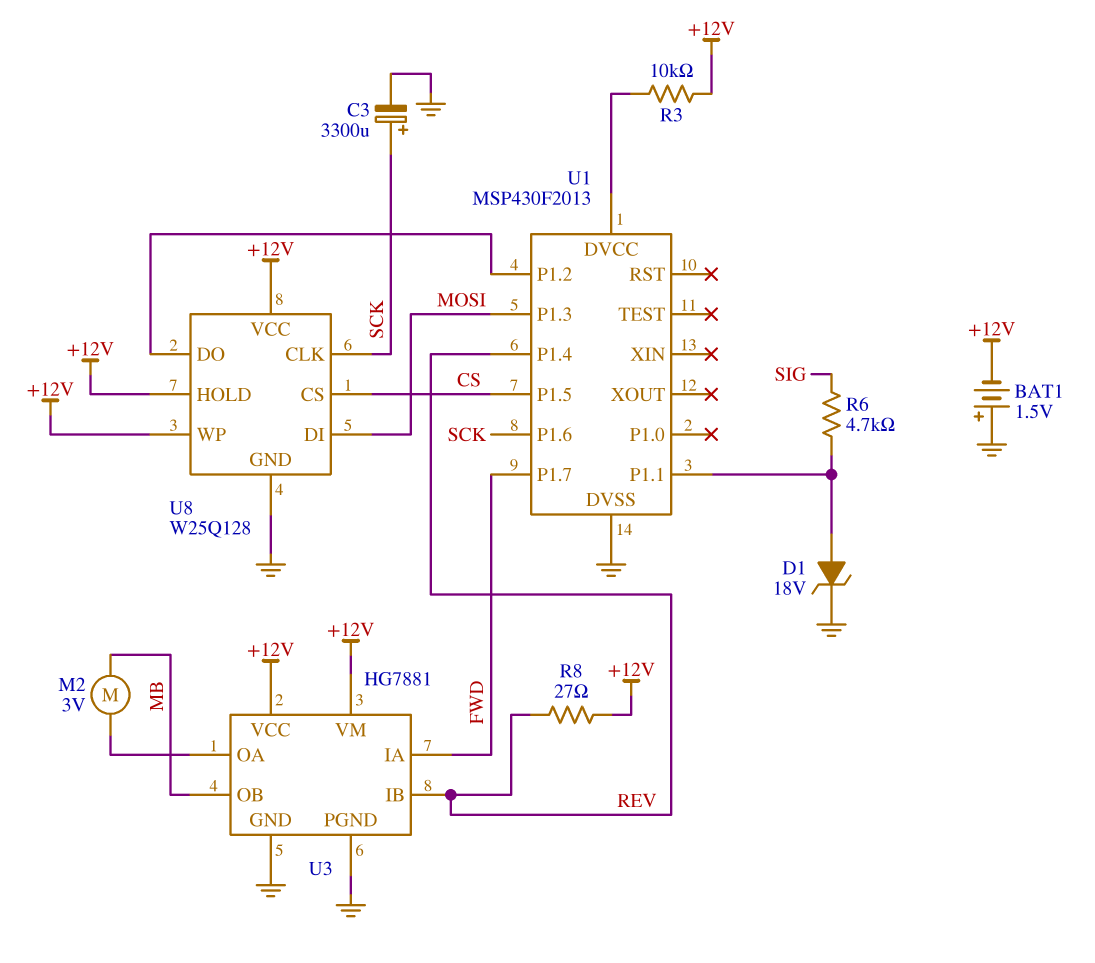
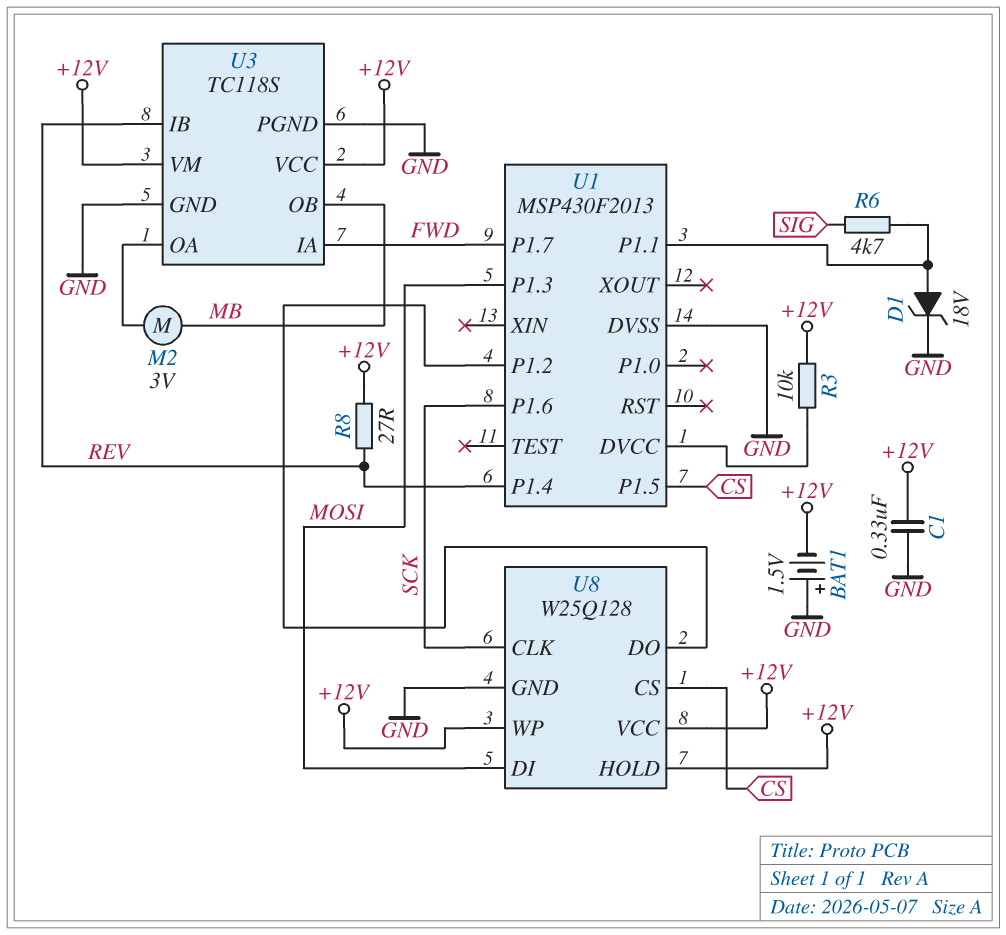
C1: none -> 330nF (+12V, GND)
C3: 3300uF (plus SCK, minus GND) -> none
U3: HG7881 -> TC118S

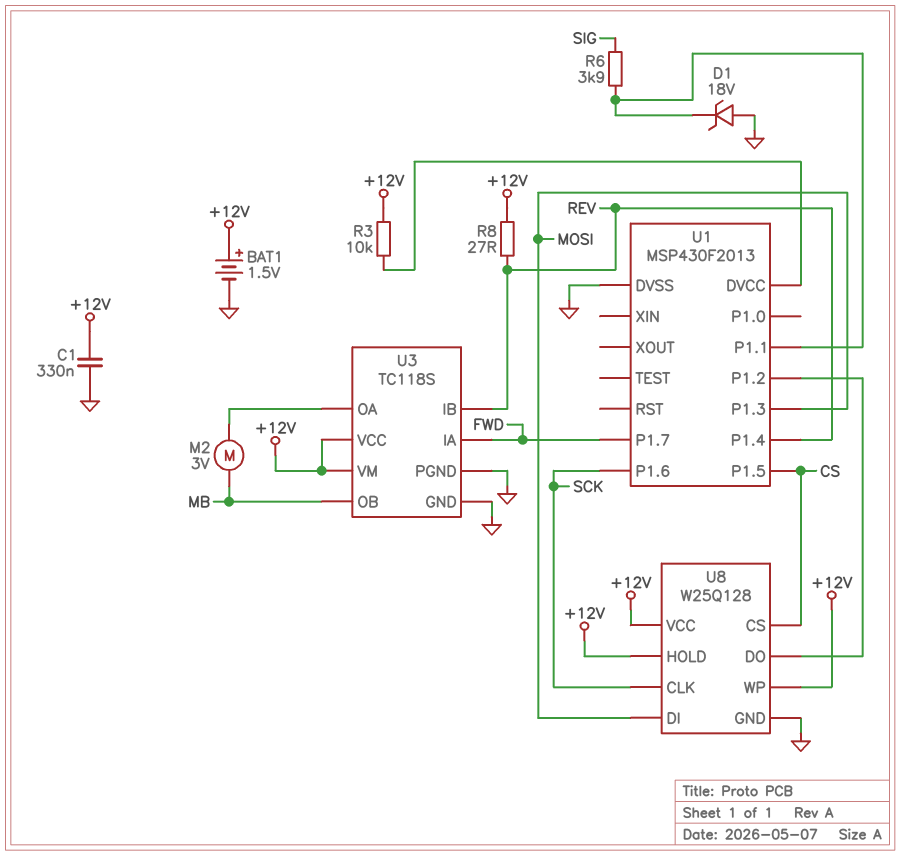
BAT1: 1.5V (plus GND, minus +12V) -> 1.5V (plus +12V, minus GND)
D1: zener 18V (A U1/P1.1, K GND) -> zener 18V (A GND, K U1/P1.1)
R6: 4.7k (SIG, U1/P1.1) -> 3.9k (SIG, U1/P1.1)

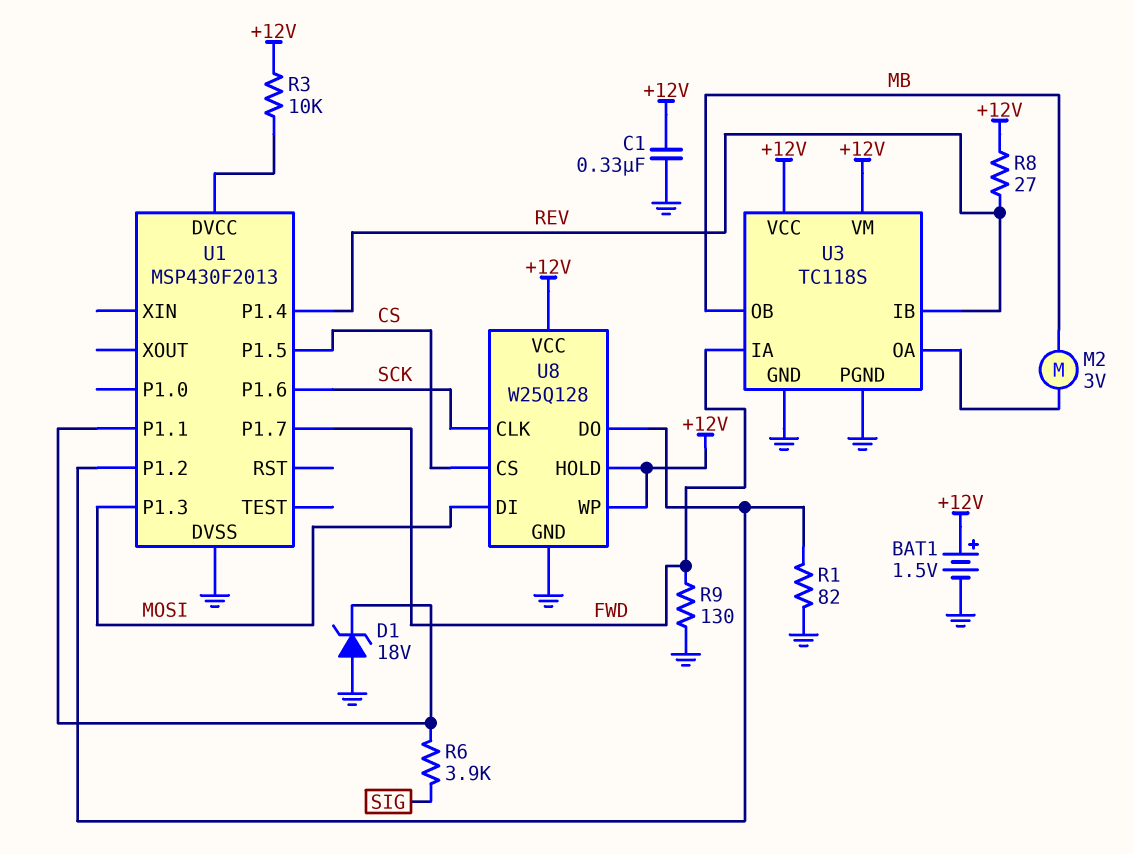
R1: none -> 82 (GND, U1/P1.2)
R9: none -> 130 (FWD, GND)

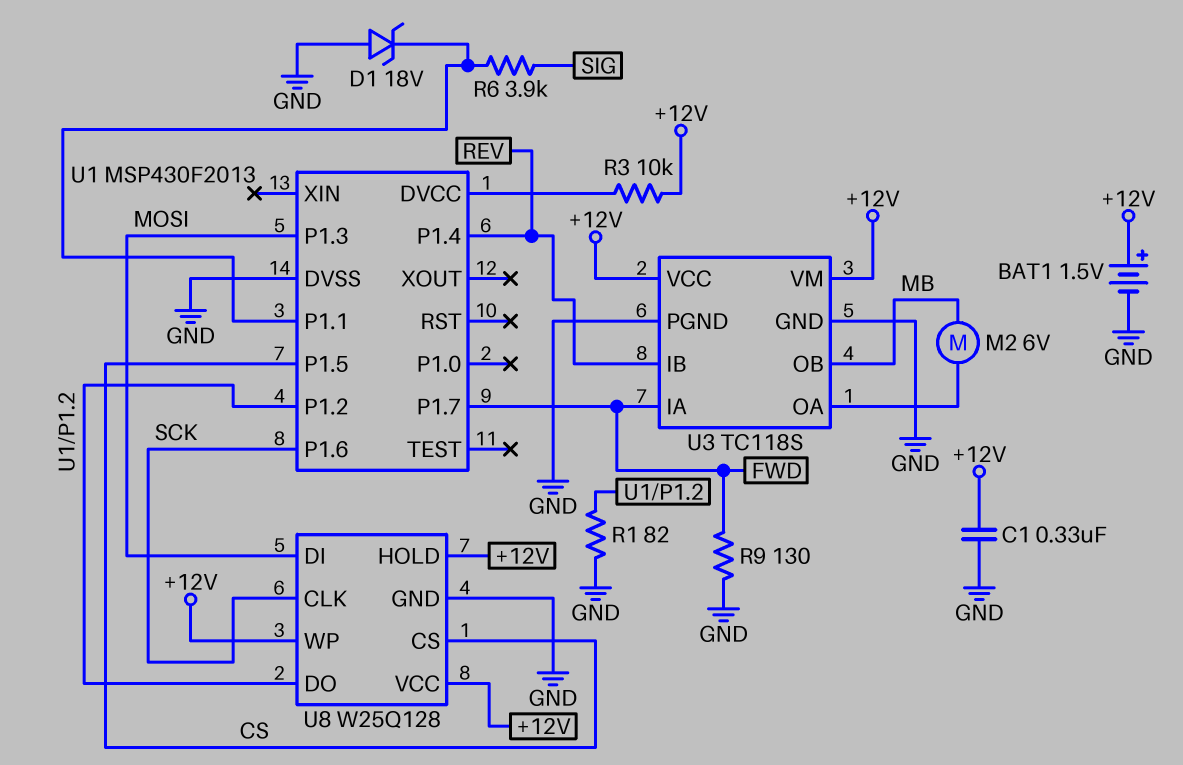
M2: motor 3V (MB, U3/OA) -> motor 6V (MB, U3/OA)
R8: 27 (+12V, REV) -> none

